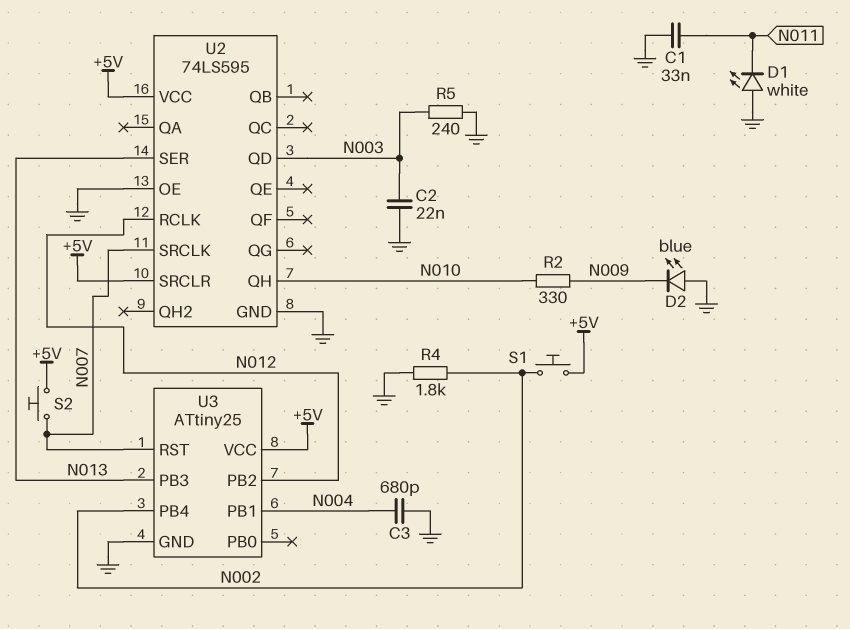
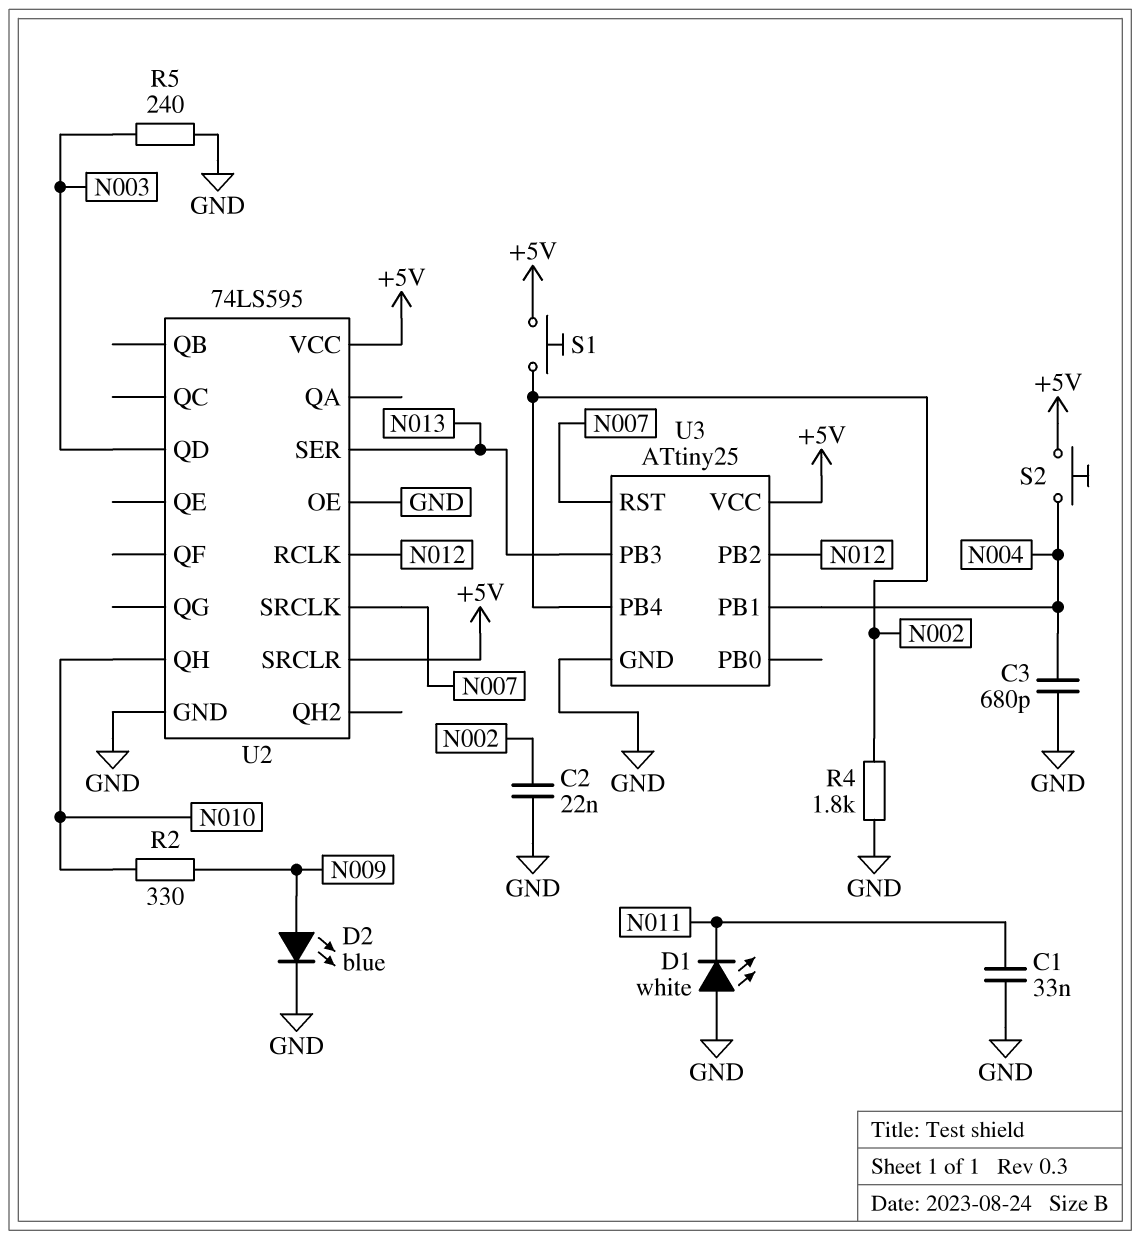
C2: 22nF (GND, N003) -> 22nF (GND, N002)
D2: LED blue (A GND, K N009) -> LED blue (A N009, K GND)
S2: button (+5V, N007) -> button (+5V, N004)

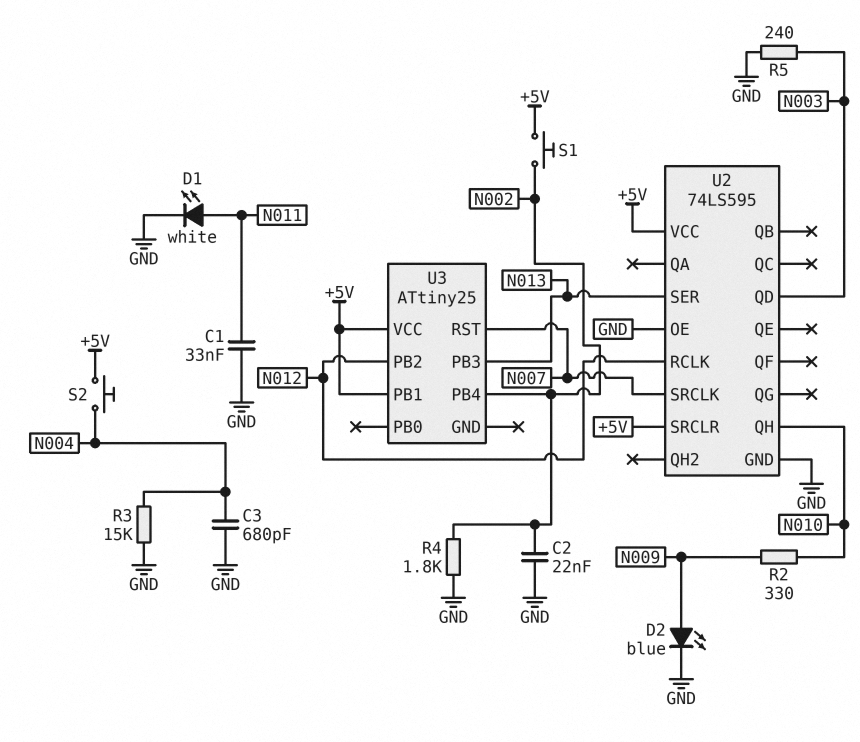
D1: LED white (A GND, K N011) -> LED white (A N011, K GND)
R3: none -> 15k (GND, N004)
U3 pin GND: GND -> none
U3 pin PB1: N004 -> +5V

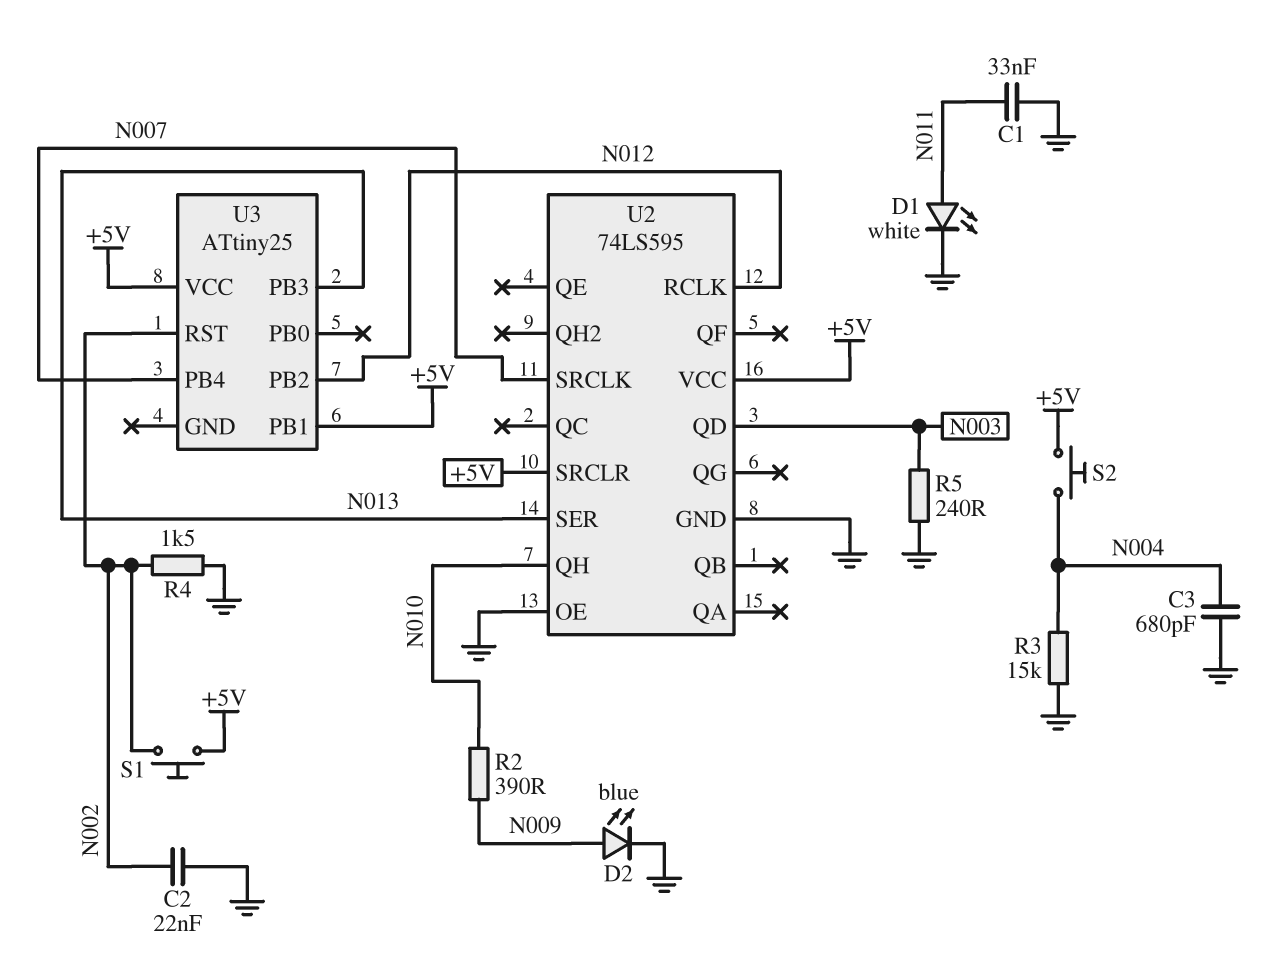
R2: 330 (N009, N010) -> 390 (N009, N010)
R4: 1.8k (GND, N002) -> 1.5k (GND, N002)
U3 pin PB4: N002 -> N007
U3 pin RST: N007 -> N002

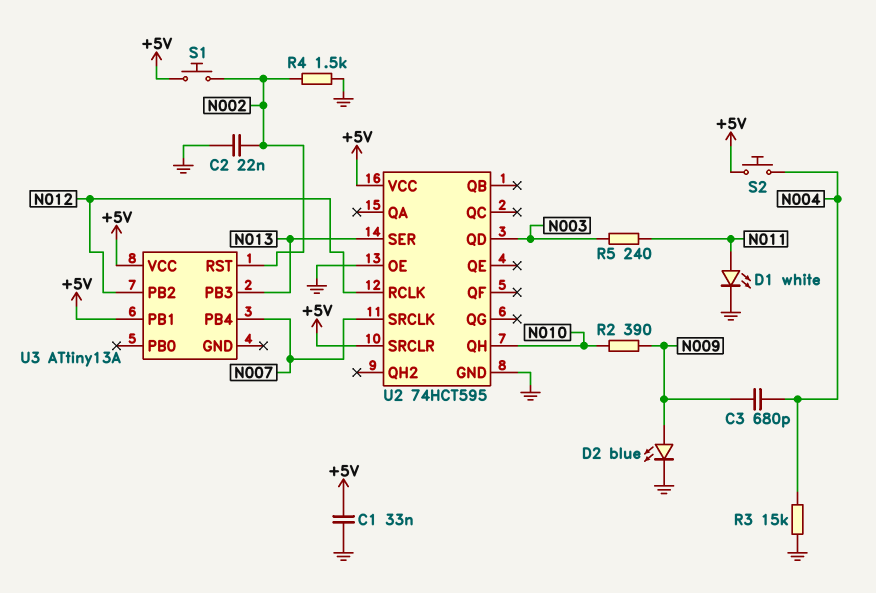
C1: 33nF (GND, N011) -> 33nF (+5V, GND)
C3: 680pF (GND, N004) -> 680pF (N004, N009)
R5: 240 (GND, N003) -> 240 (N003, N011)
U2: 74LS595 -> 74HCT595
U3: ATtiny25 -> ATtiny13A

